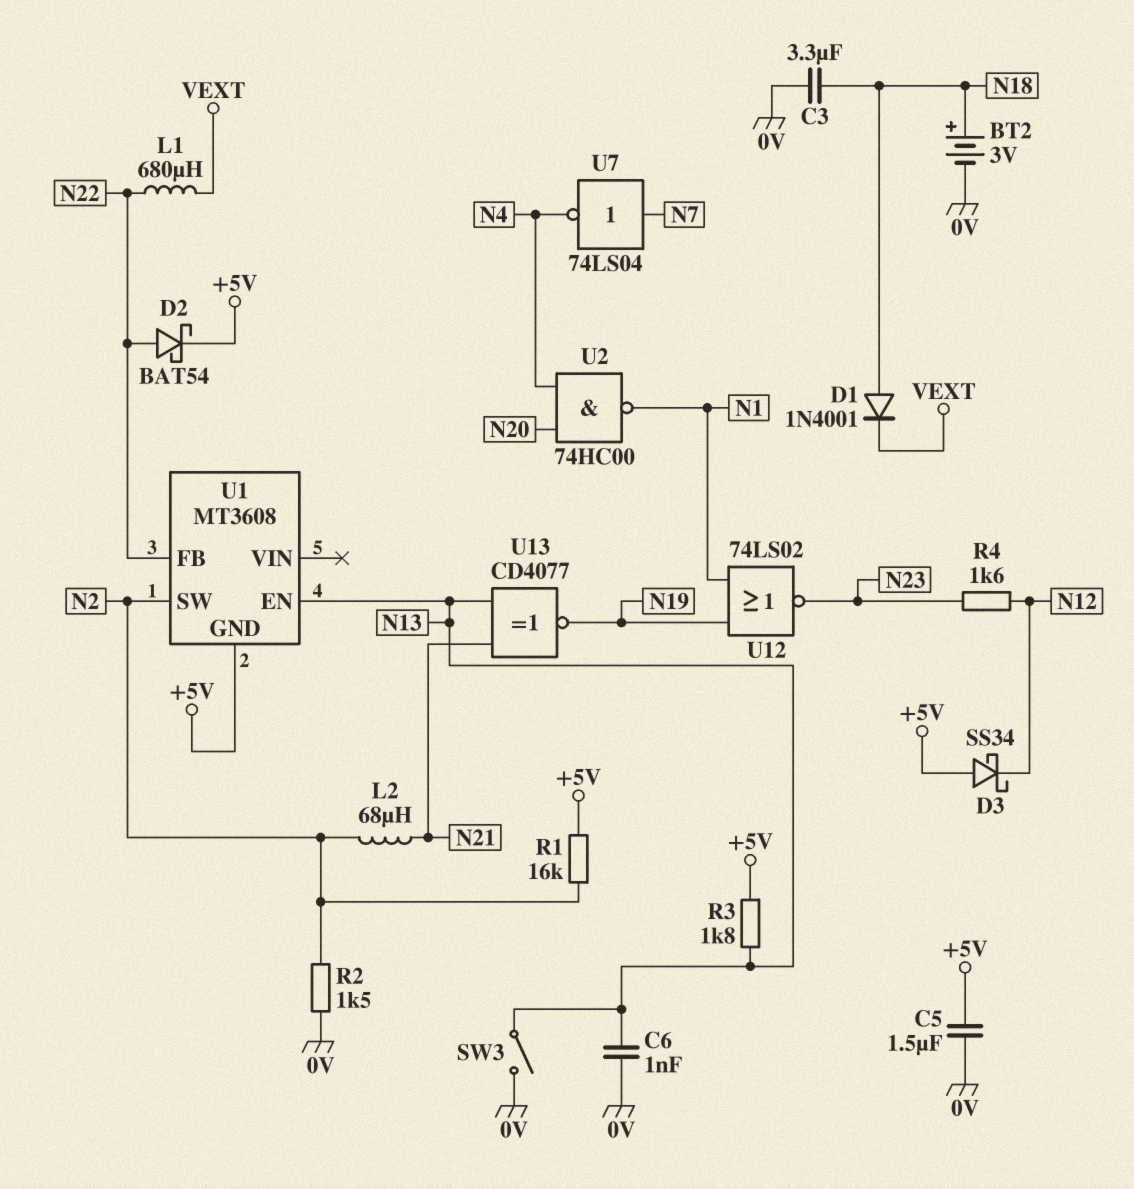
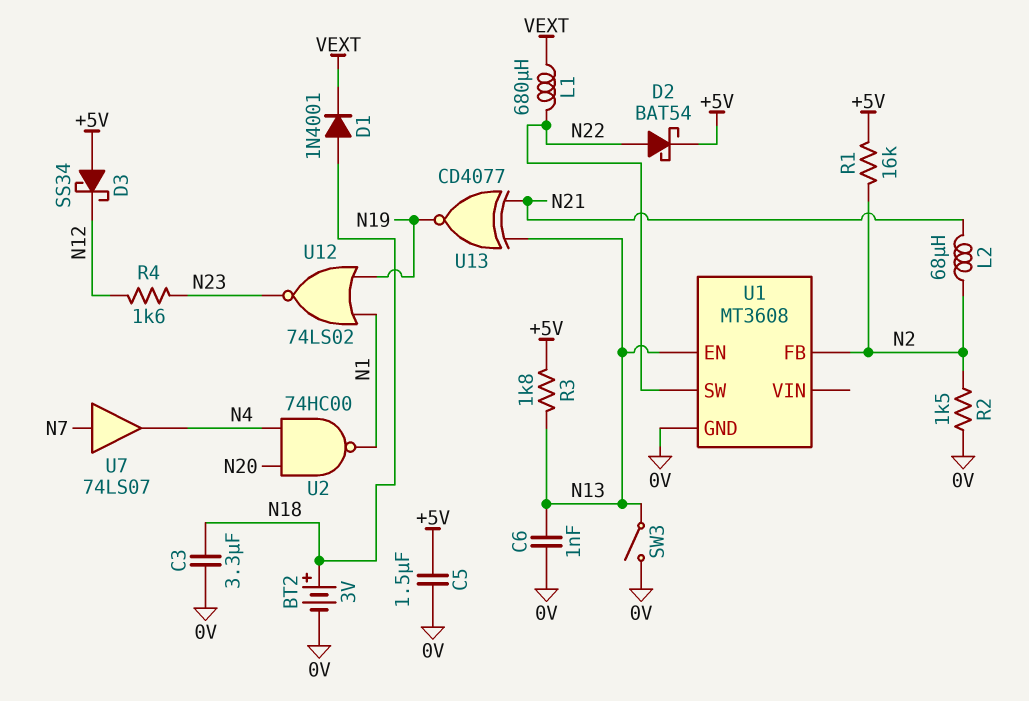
U1 pin FB: N22 -> N2
U1 pin GND: +5V -> 0V
U1 pin SW: N2 -> N22
U7: NOT 74LS04 (in N7, out N4) -> buffer 74LS07 (in N7, out N4)

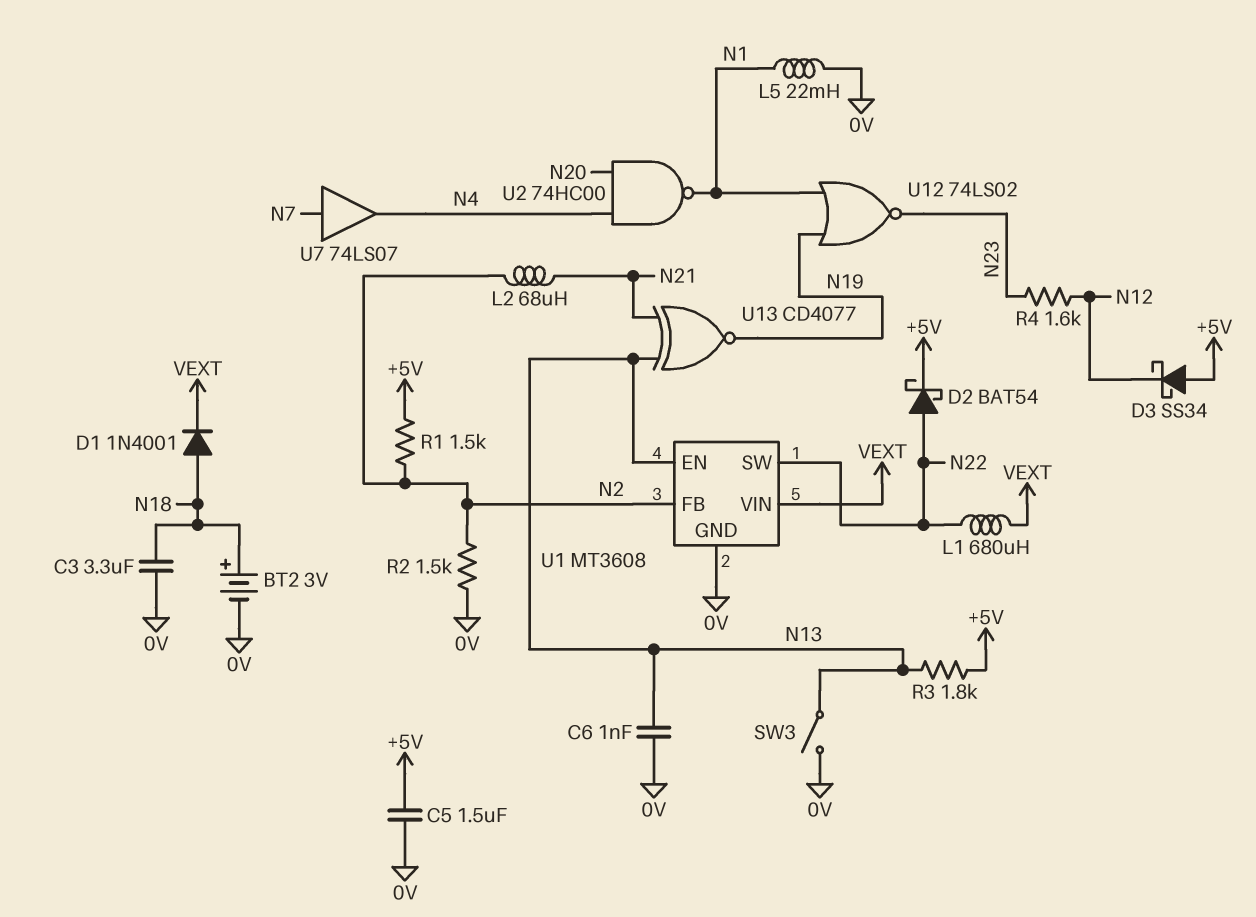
L5: none -> 22mH (0V, N1)
R1: 16k (+5V, N2) -> 1.5k (+5V, N2)
U1 pin VIN: none -> VEXT

